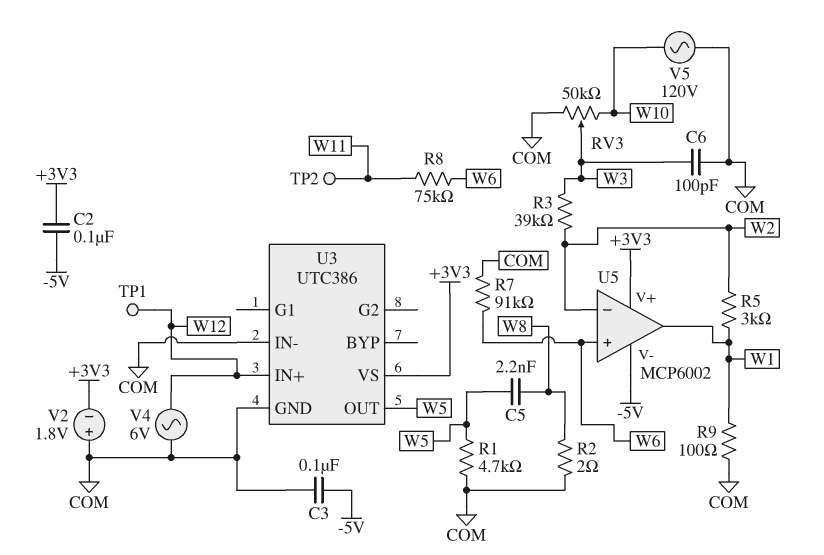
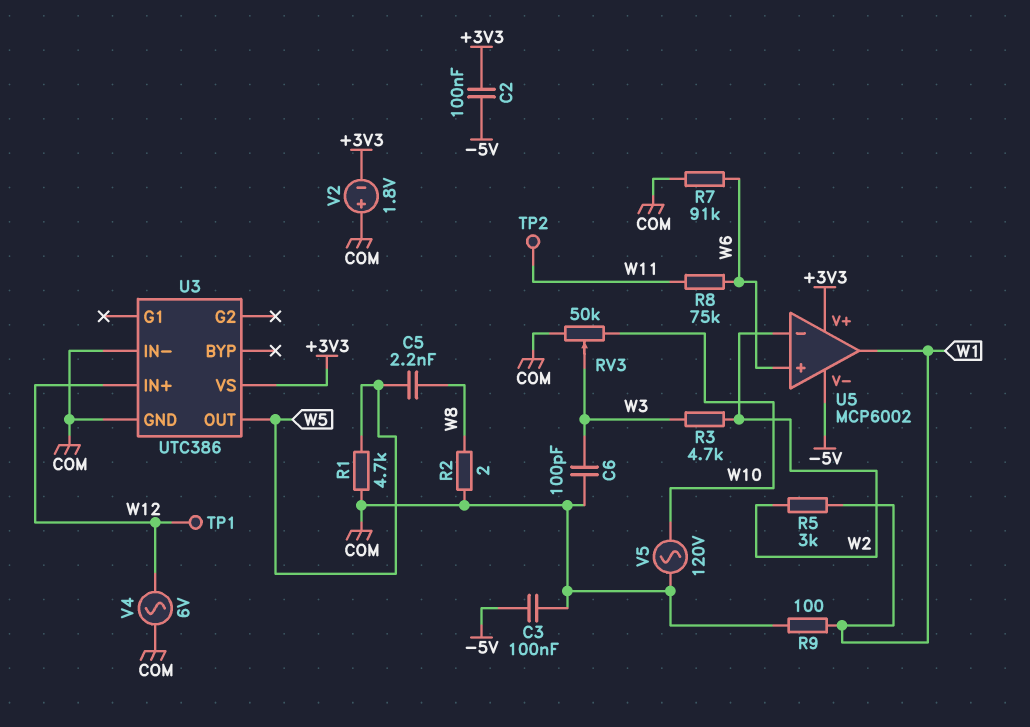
R3: 39k (W2, W3) -> 4.7k (W2, W3)

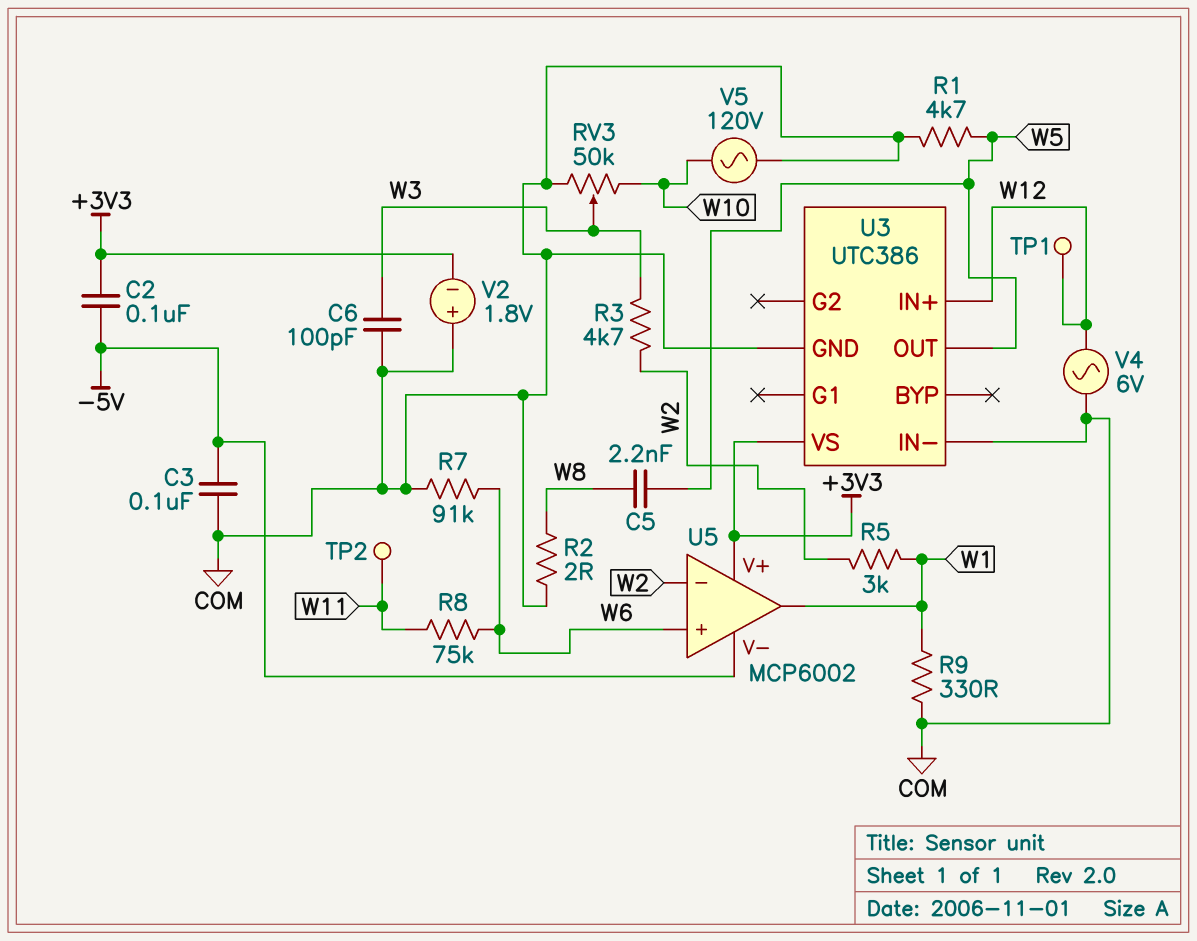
R9: 100 (COM, W1) -> 330 (COM, W1)

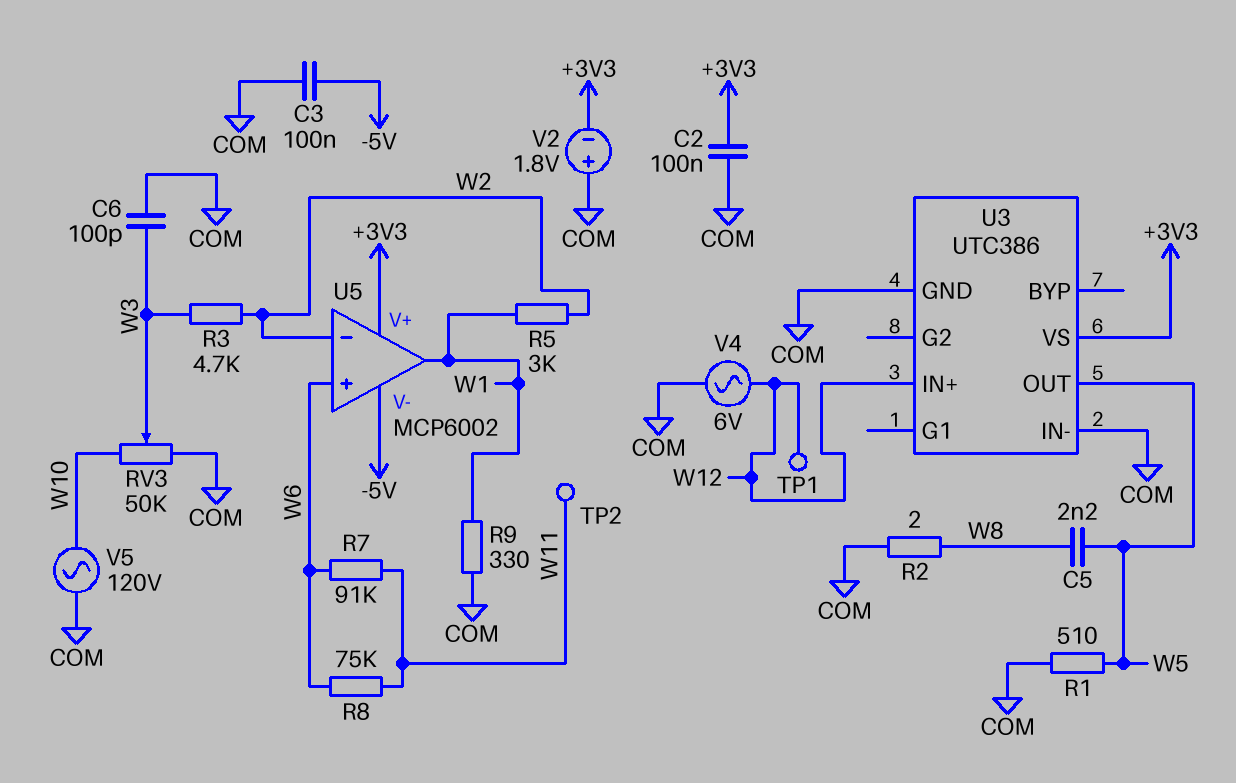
C2: 100nF (+3V3, -5V) -> 100nF (+3V3, COM)
R1: 4.7k (COM, W5) -> 510 (COM, W5)
R7: 91k (COM, W6) -> 91k (W6, W11)

